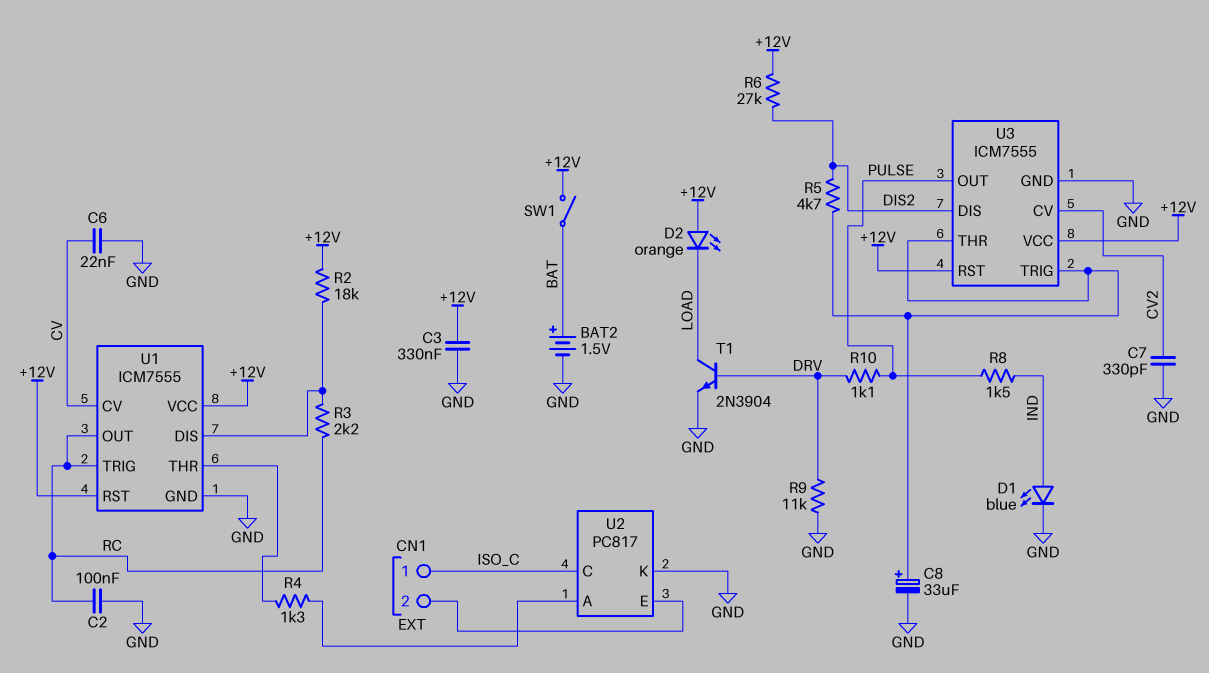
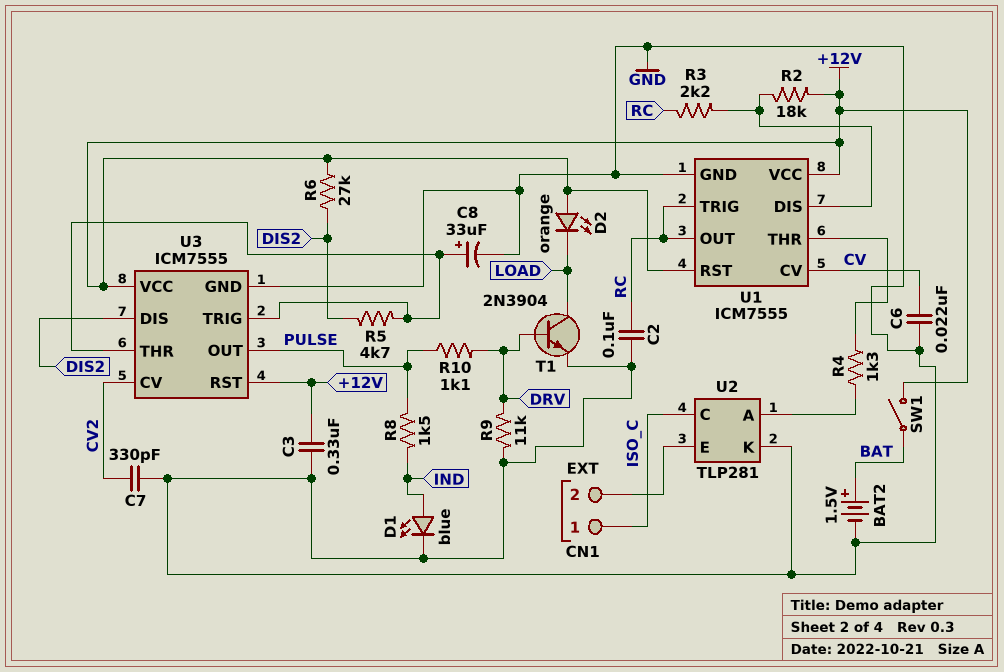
U2: PC817 -> TLP281

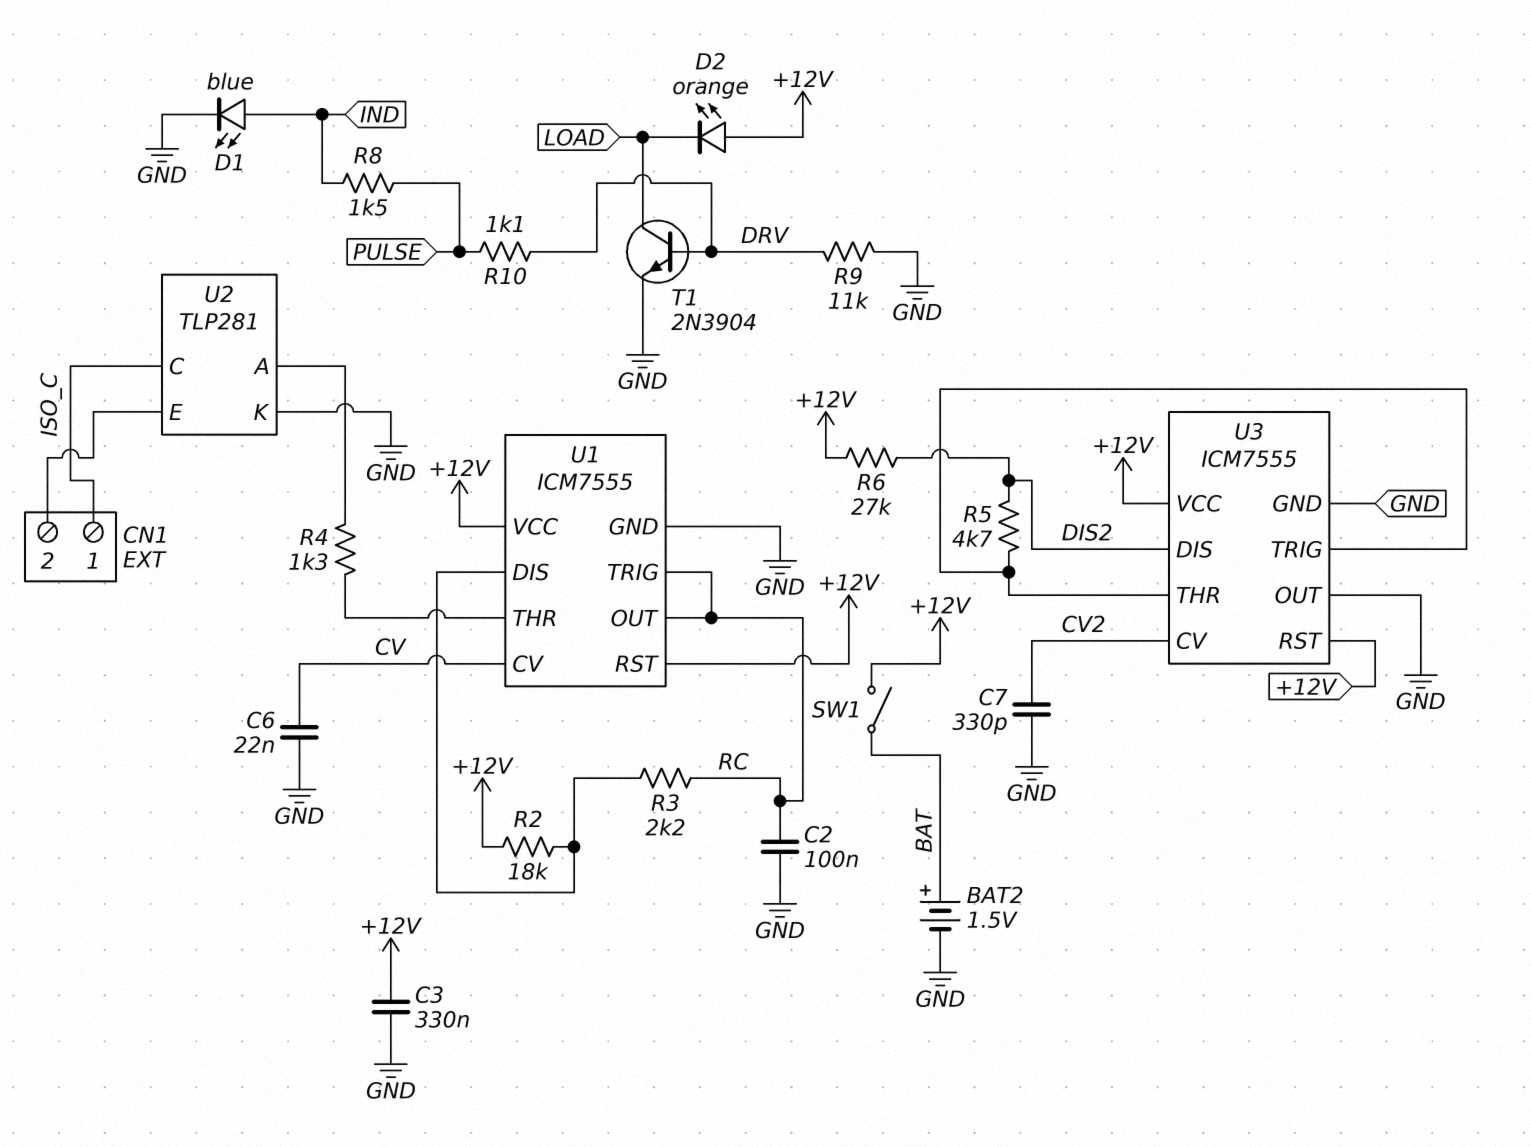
C8: 33uF (plus U3/THR, minus GND) -> none
U3 pin OUT: PULSE -> GND

